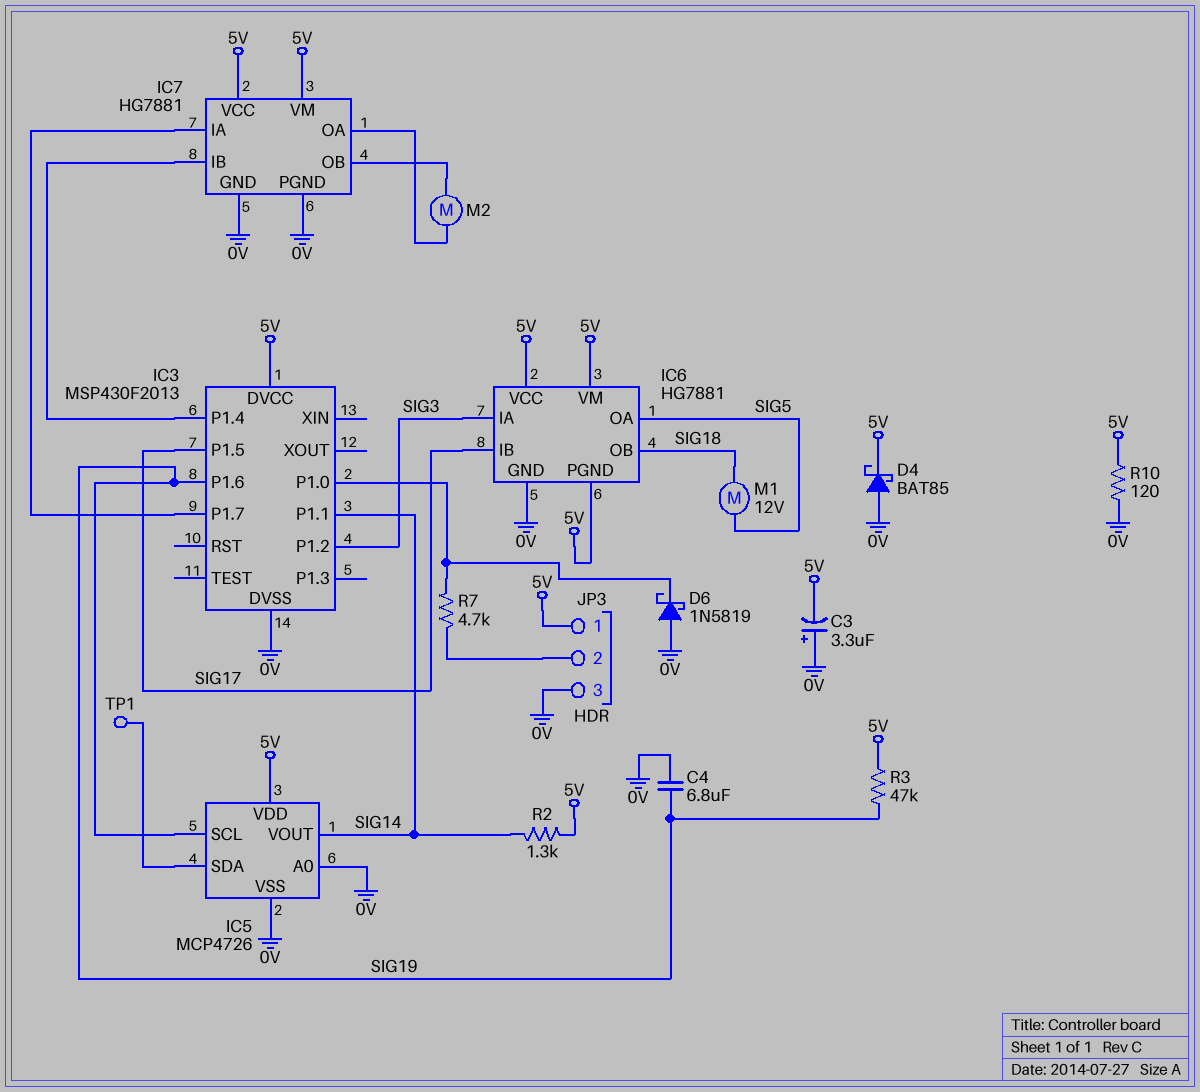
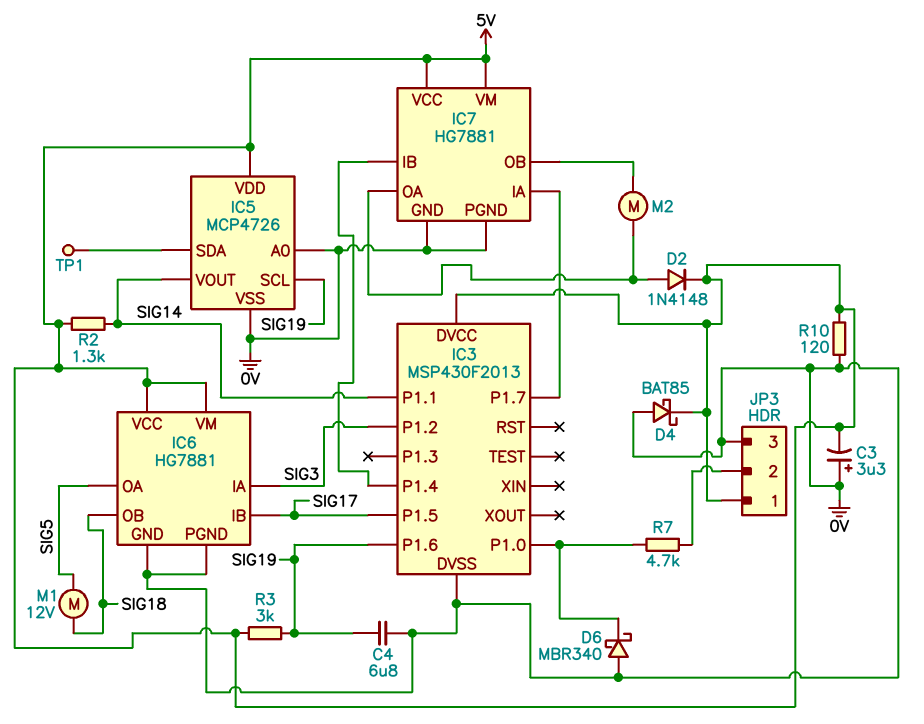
D2: none -> diode 1N4148 (A IC7/OA, K 5V)
D6: schottky 1N5819 (A 0V, K IC3/P1.0) -> schottky MBR340 (A 0V, K IC3/P1.0)
IC6 pin PGND: 5V -> 0V
R3: 47k (5V, SIG19) -> 3k (5V, SIG19)

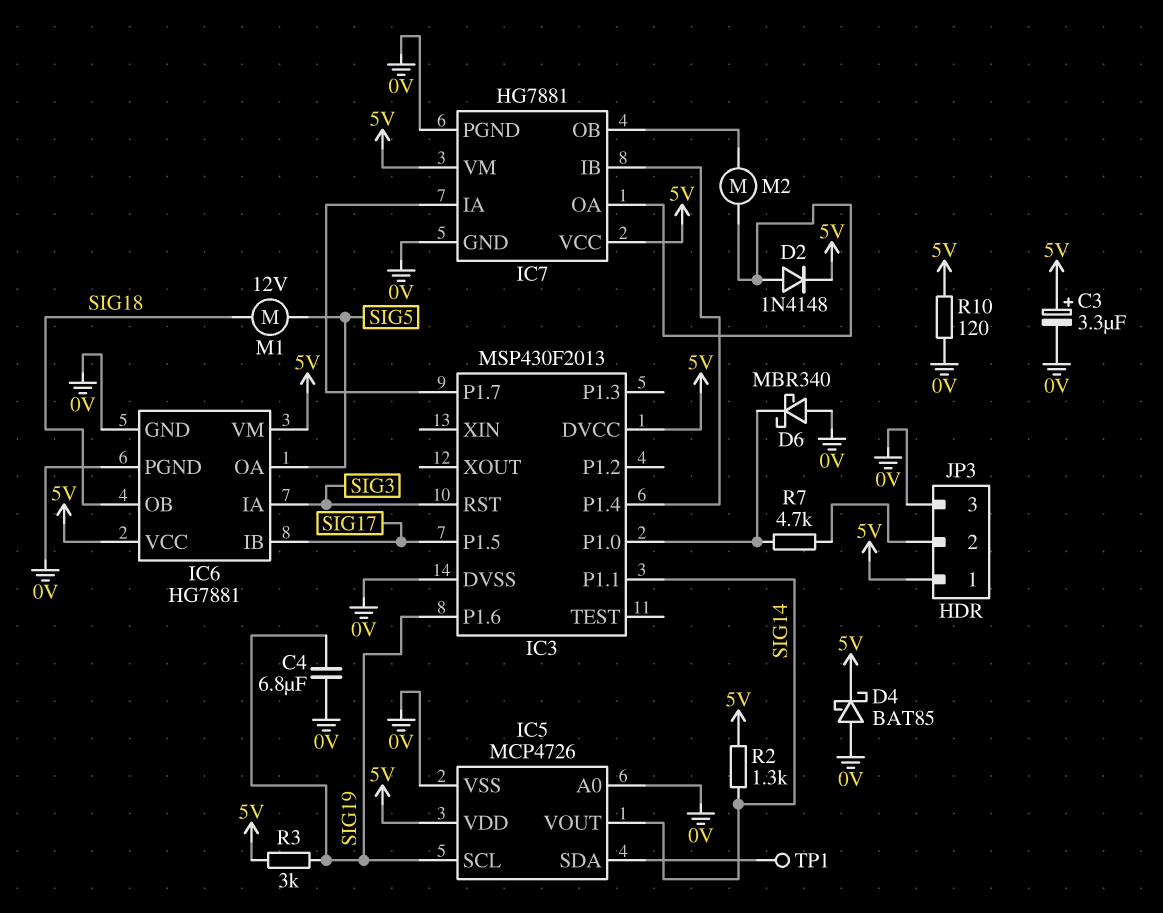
C3: 3.3uF (plus 0V, minus 5V) -> 3.3uF (plus 5V, minus 0V)
IC3 pin P1.2: SIG3 -> none
IC3 pin RST: none -> SIG3

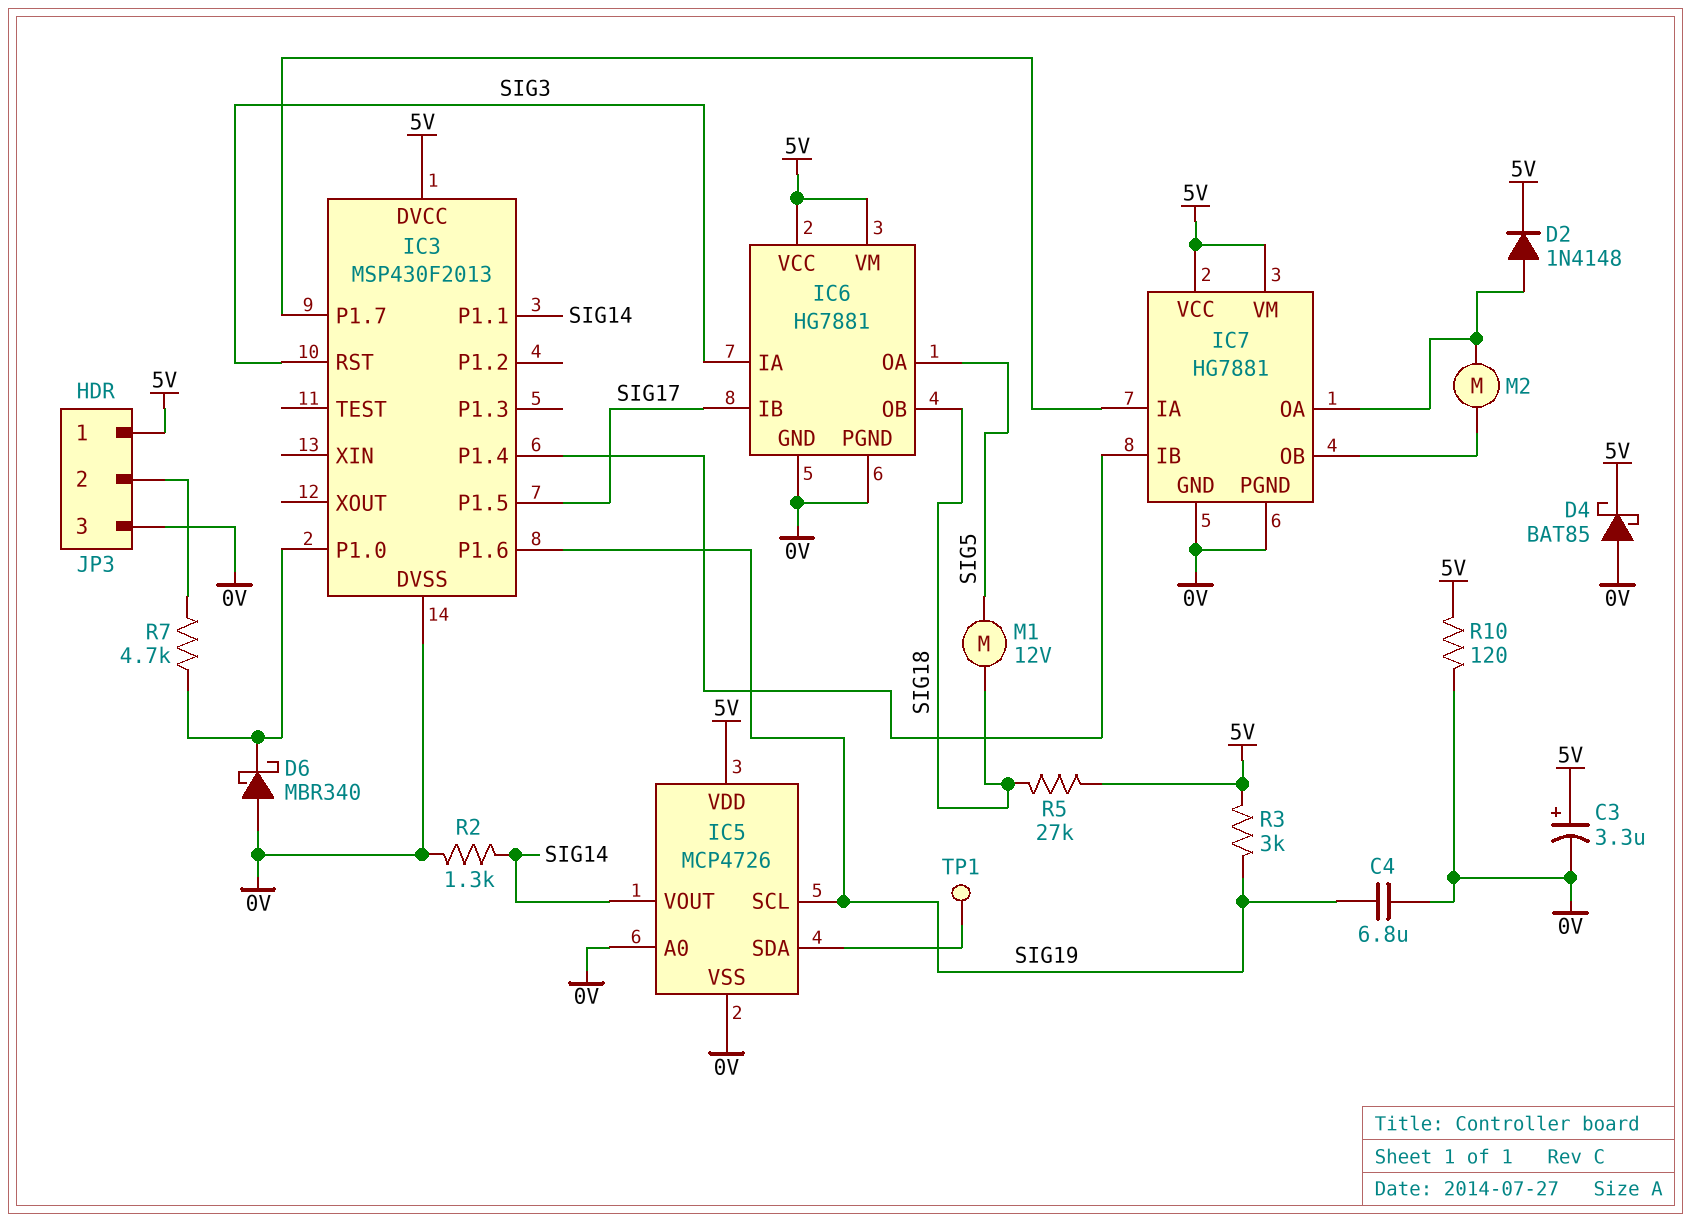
R2: 1.3k (5V, SIG14) -> 1.3k (0V, SIG14)
R5: none -> 27k (5V, SIG18)

